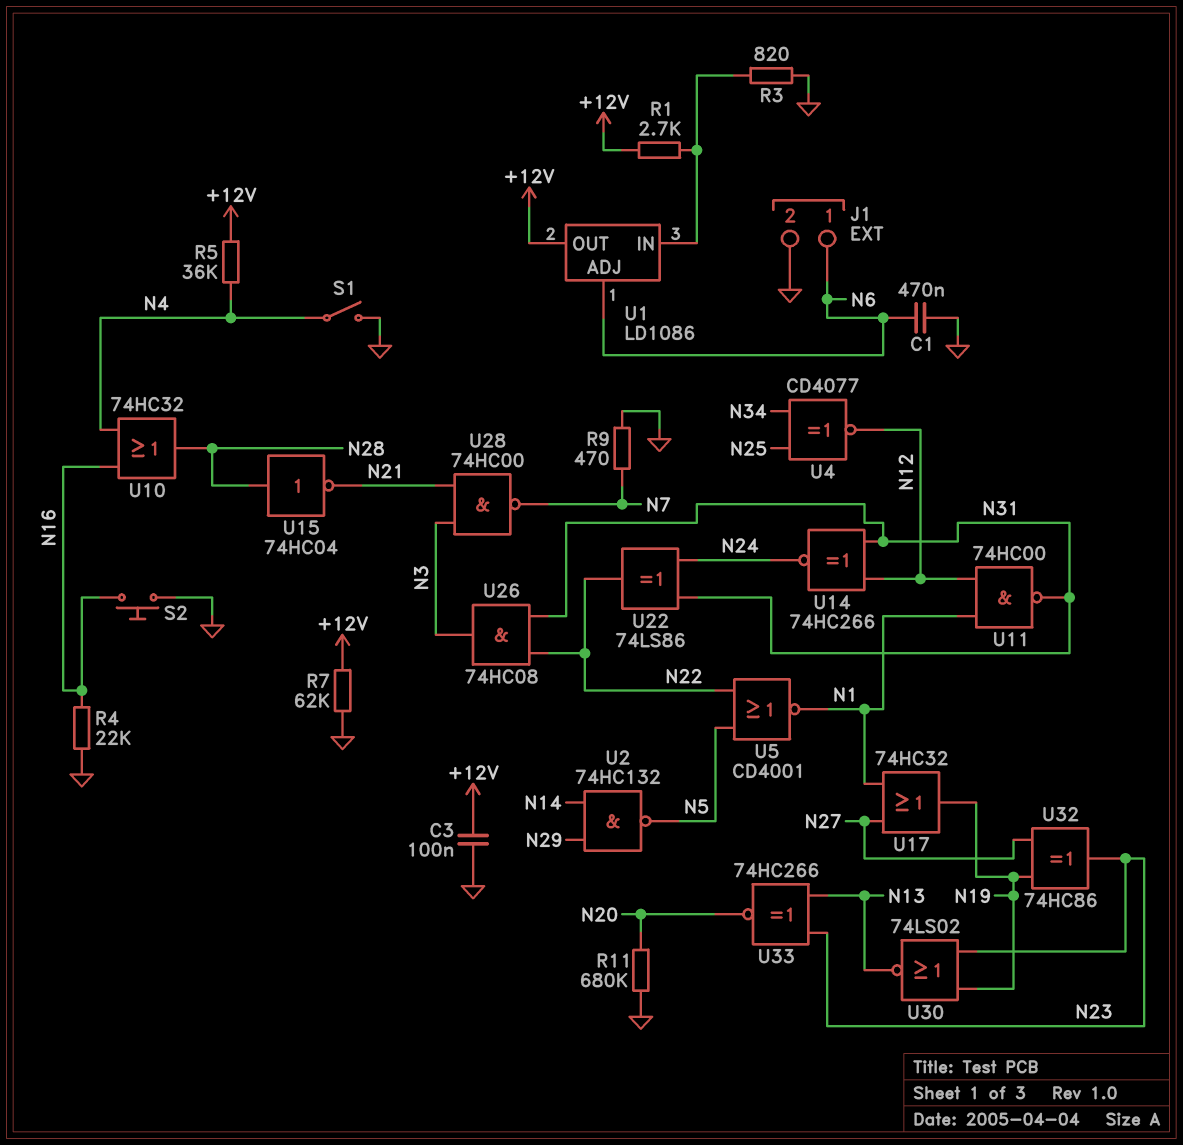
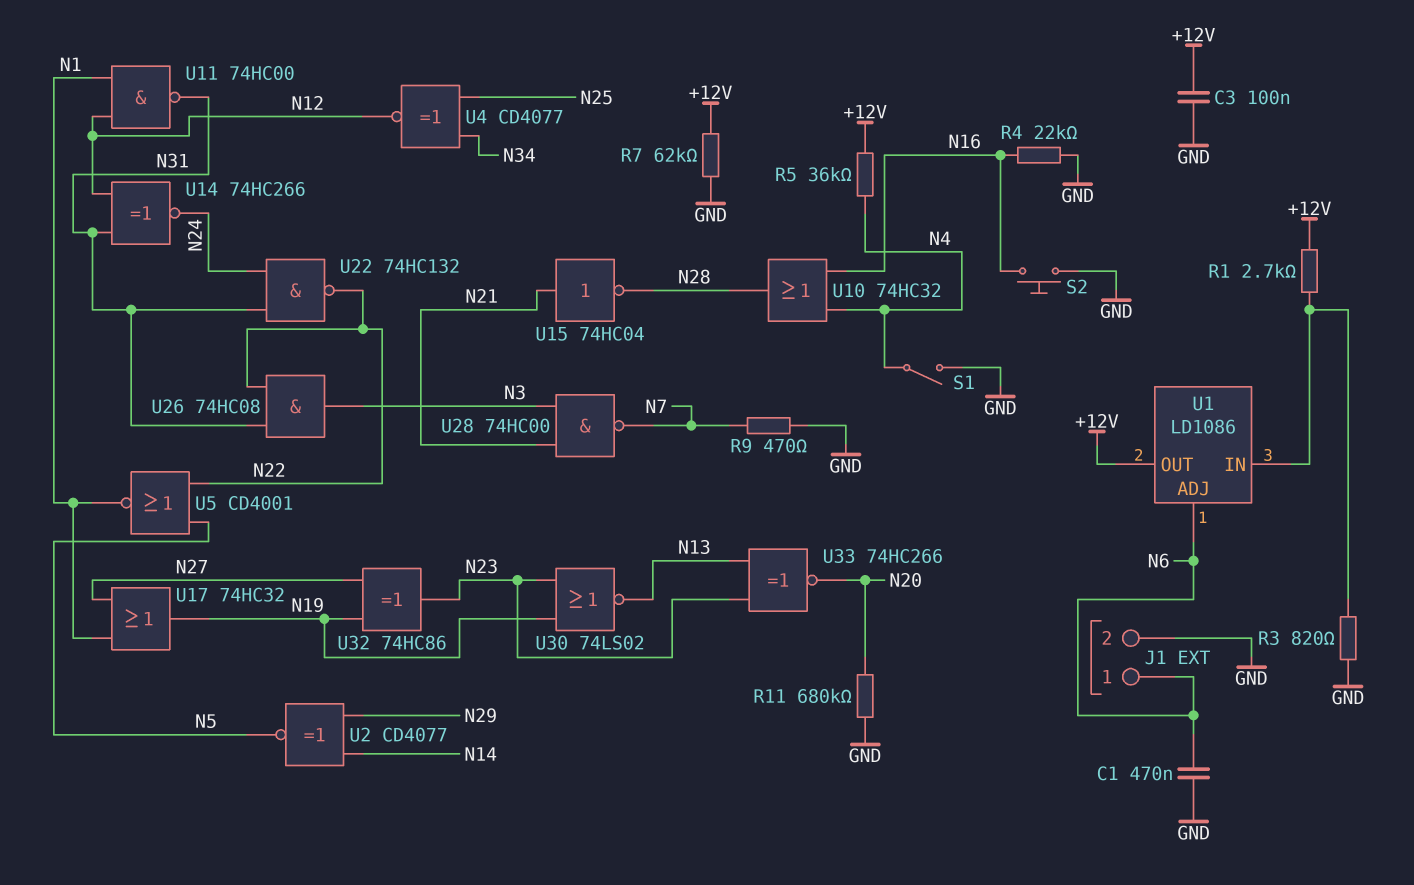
U2: NAND 74HC132 (in N14, in N29, out N5) -> XNOR CD4077 (in N14, in N29, out N5)
U15: NOT 74HC04 (in N28, out N21) -> NOT 74HC04 (in N21, out N28)
U22: XOR 74LS86 (in N24, in N31, out N22) -> NAND 74HC132 (in N24, in N31, out N22)

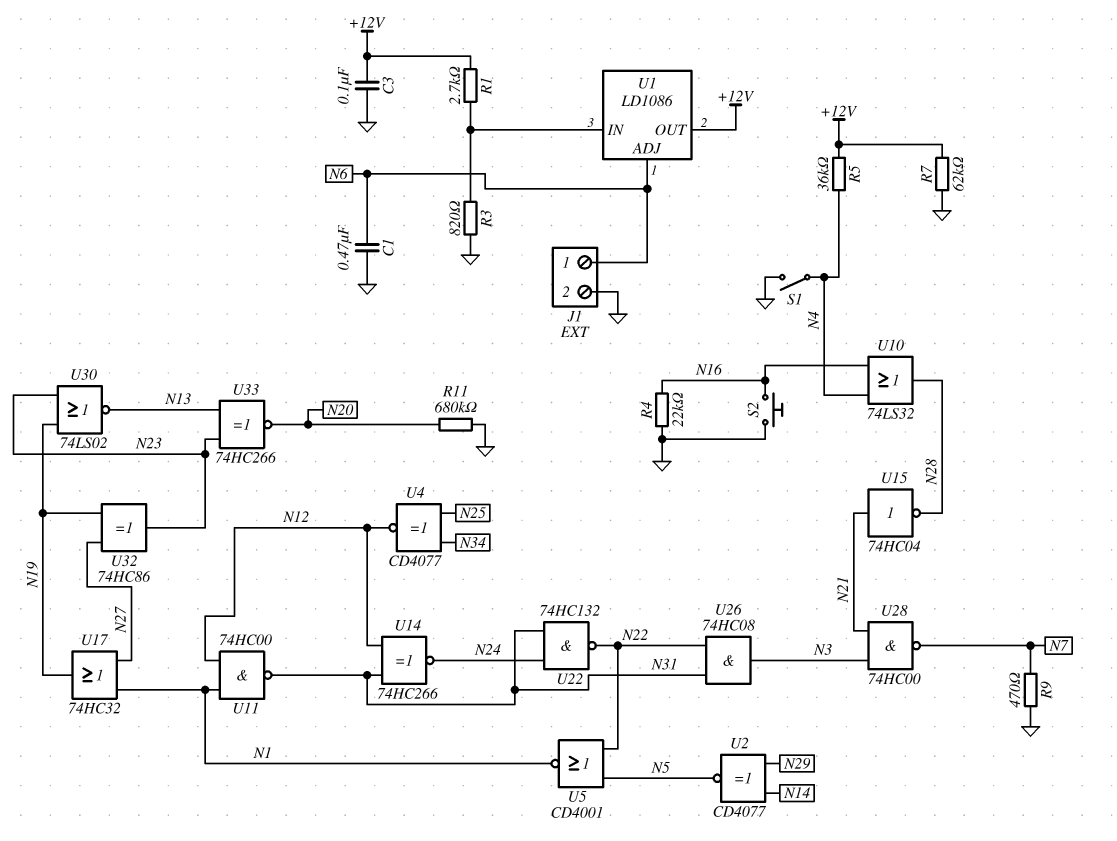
U10: OR 74HC32 (in N4, in N16, out N28) -> OR 74LS32 (in N4, in N16, out N28)

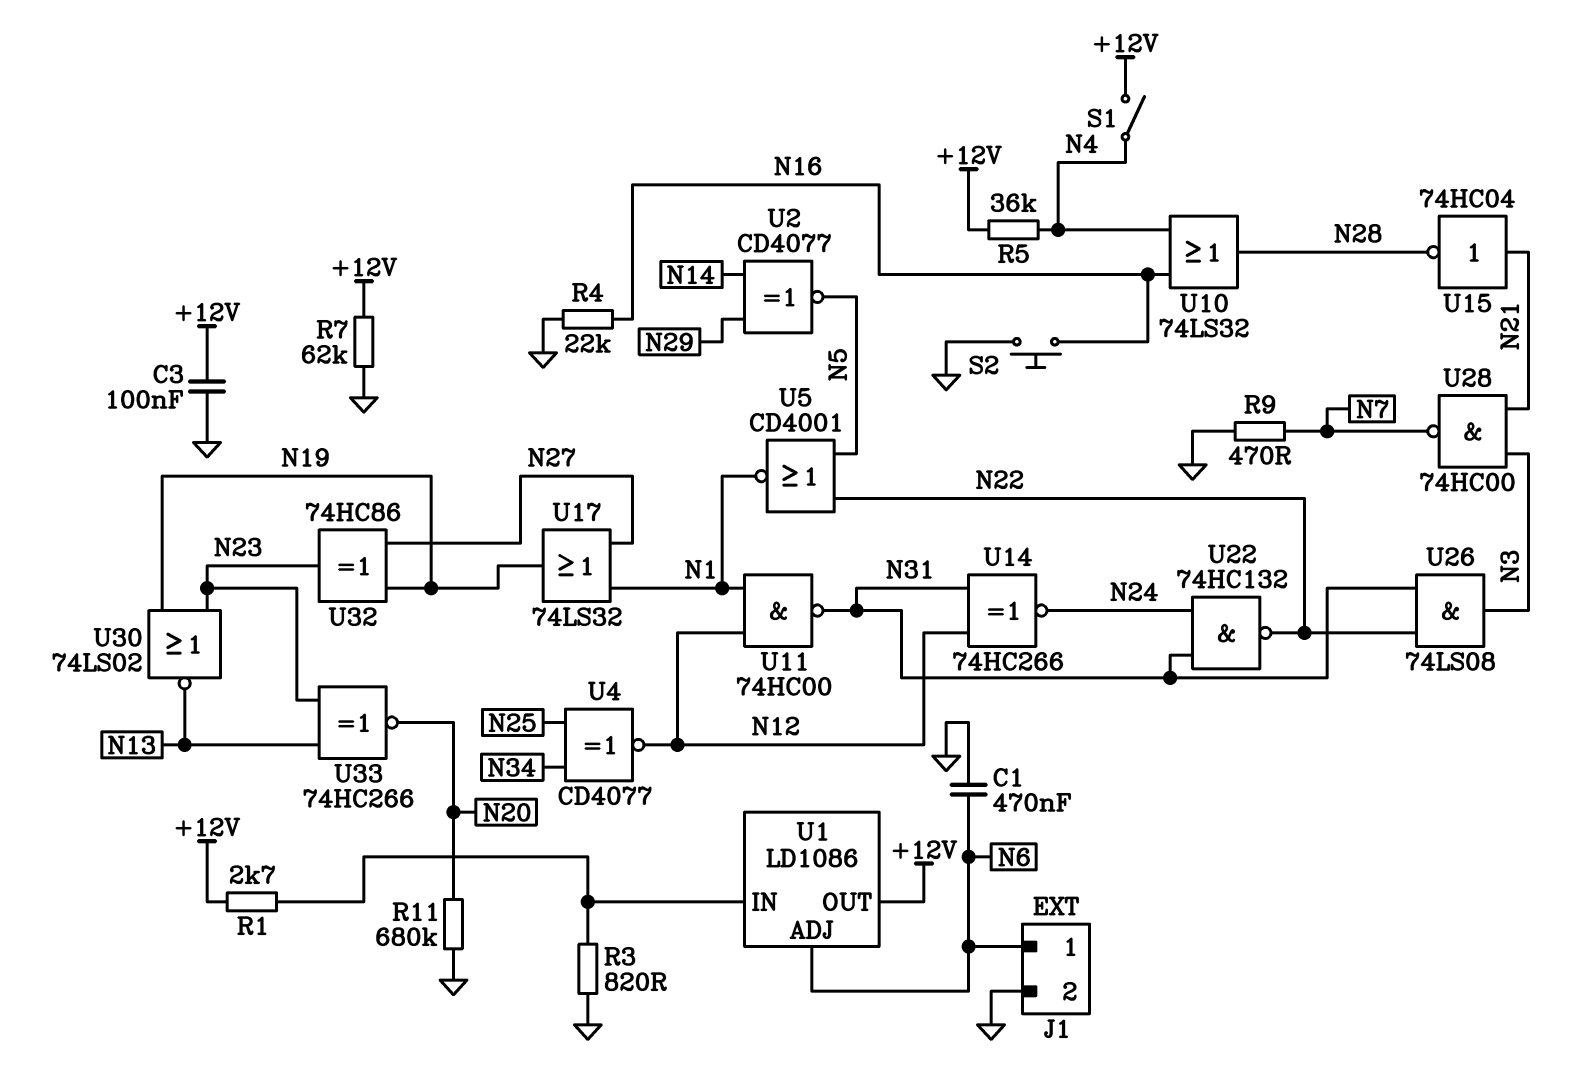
S1: switch (GND, N4) -> switch (+12V, N4)
U17: OR 74HC32 (in N1, in N27, out N19) -> OR 74LS32 (in N1, in N27, out N19)
U26: AND 74HC08 (in N22, in N31, out N3) -> AND 74LS08 (in N22, in N31, out N3)

